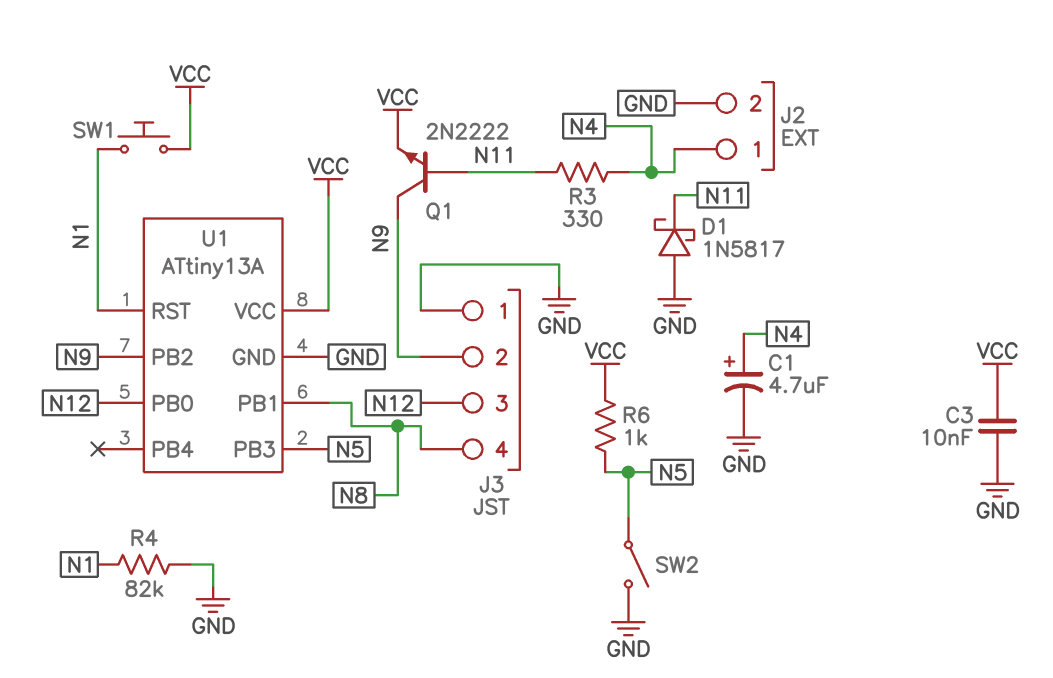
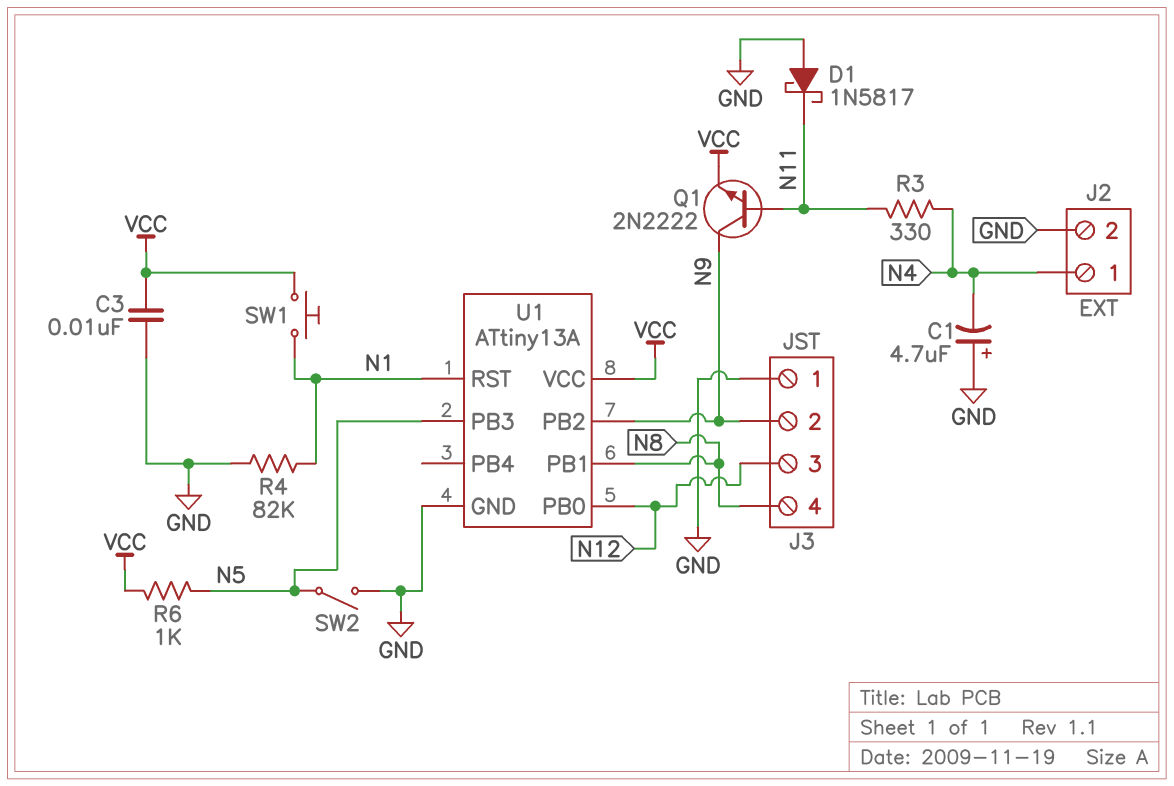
C1: 4.7uF (plus N4, minus GND) -> 4.7uF (plus GND, minus N4)

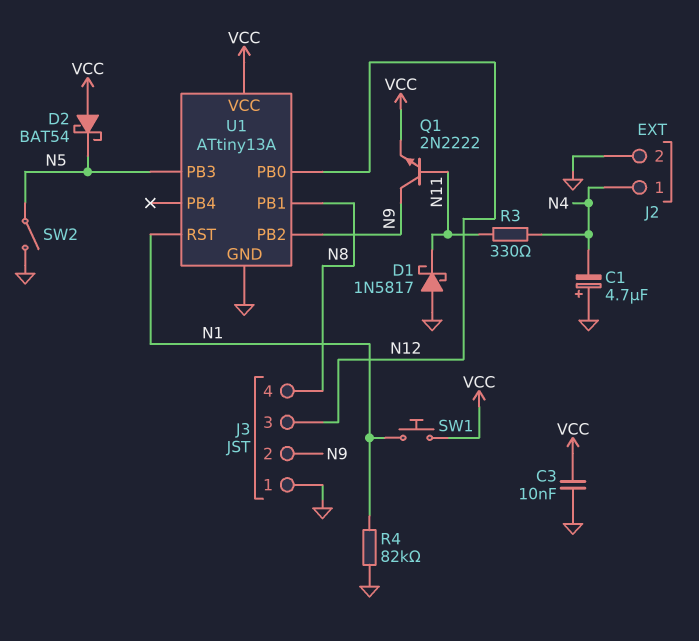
D2: none -> schottky BAT54 (A VCC, K N5)
R6: 1k (N5, VCC) -> none

